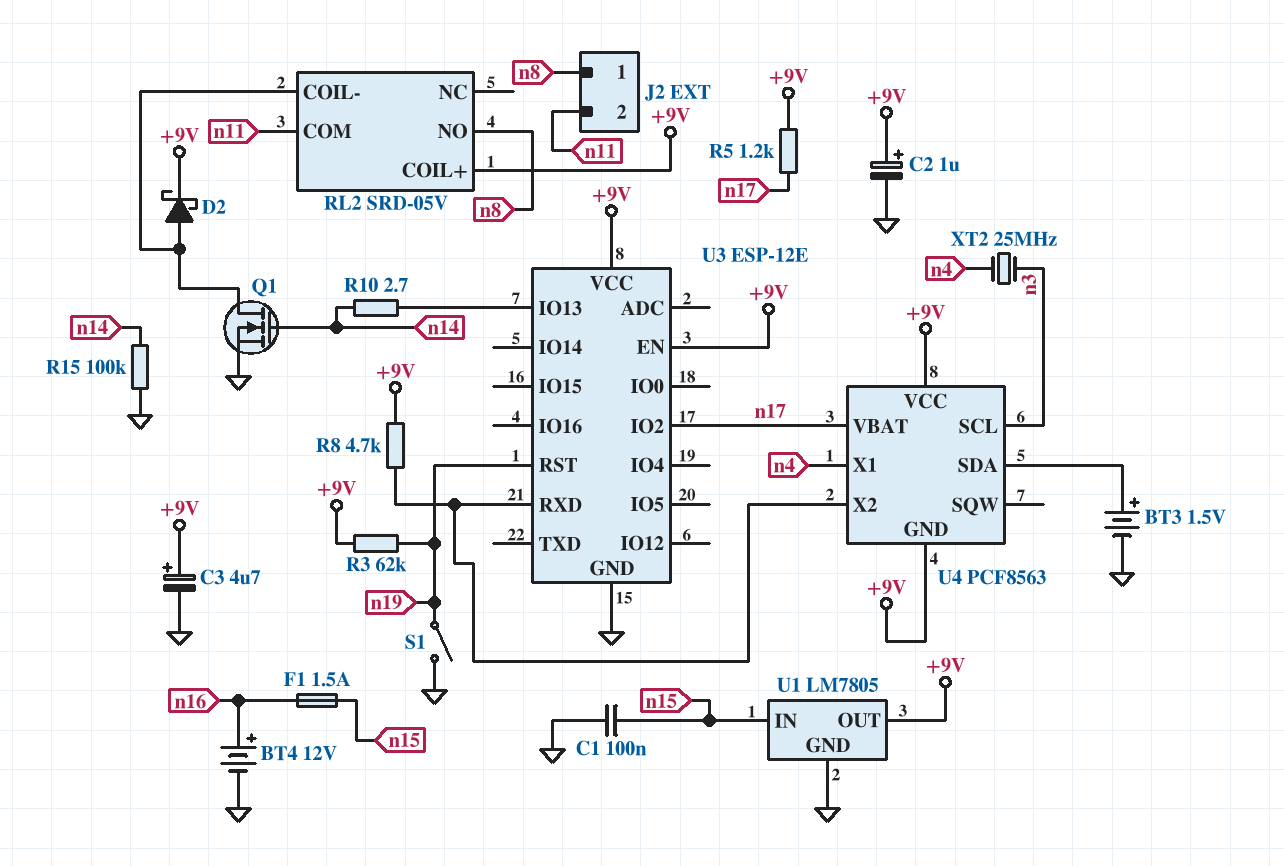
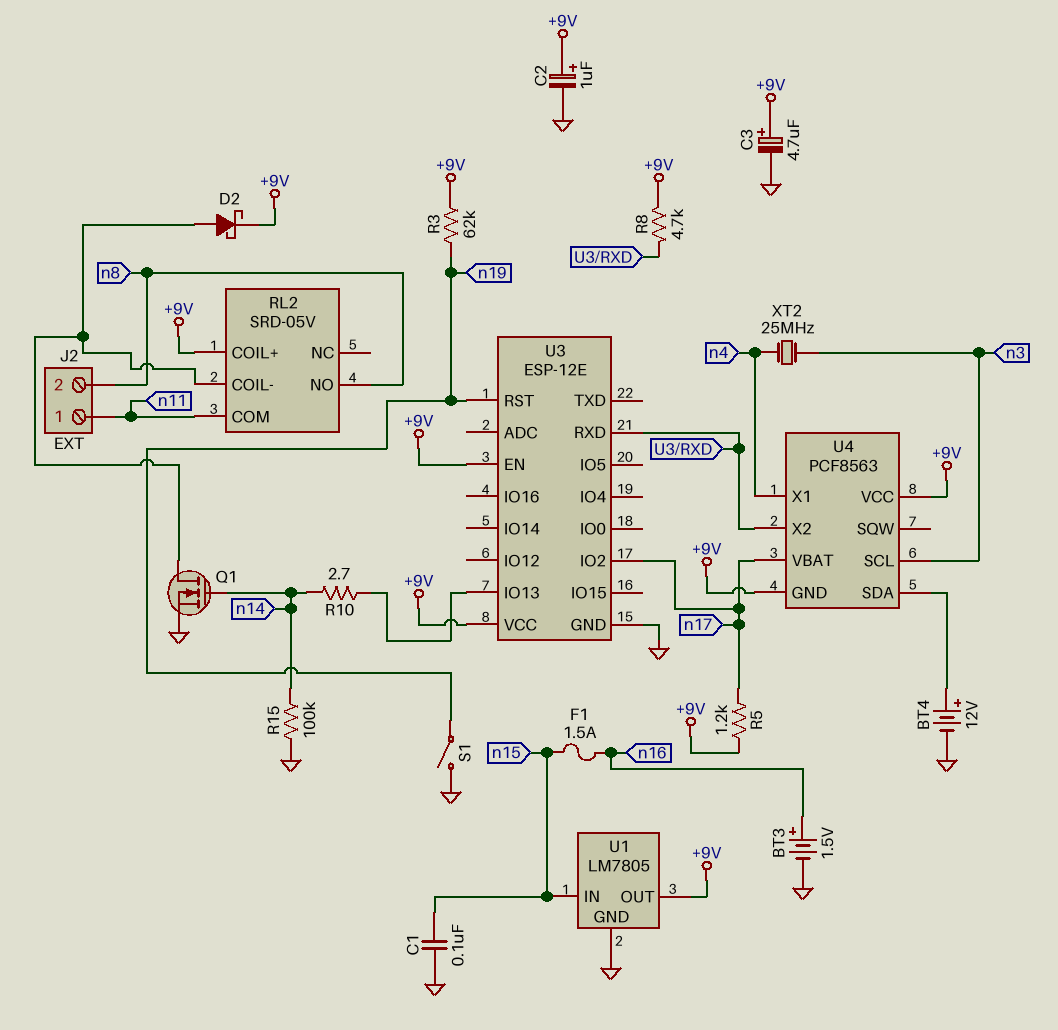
BT3: 1.5V (plus U4/SDA, minus GND) -> 1.5V (plus n16, minus GND)
BT4: 12V (plus n16, minus GND) -> 12V (plus U4/SDA, minus GND)
J2 pin 1: n8 -> n11
J2 pin 2: n11 -> n8

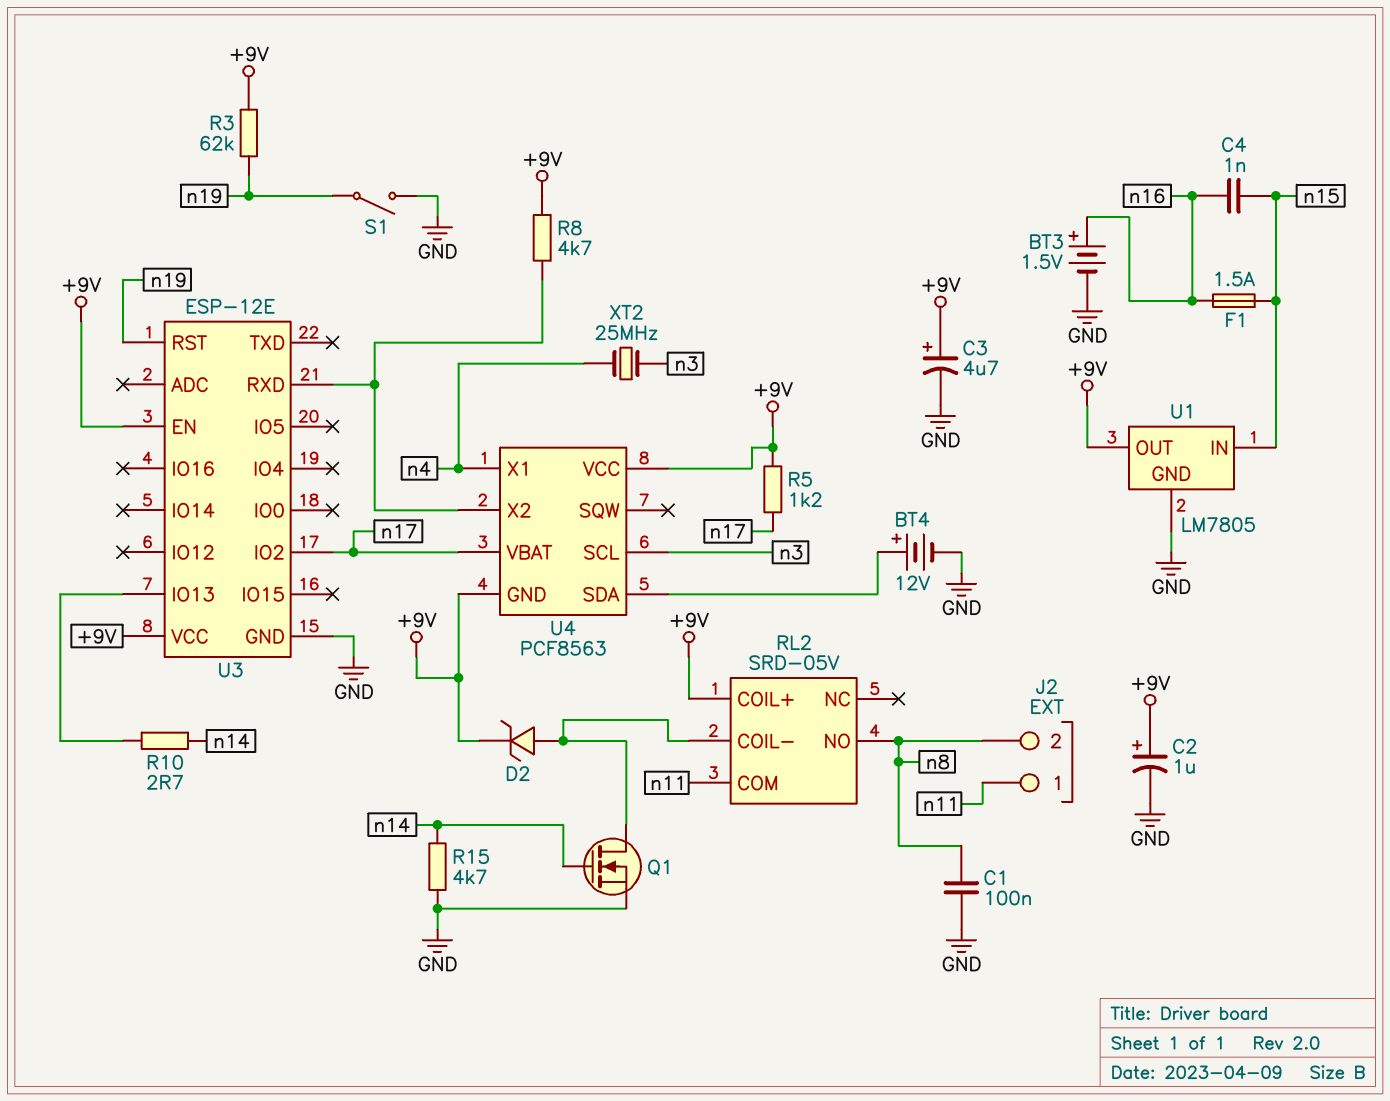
C1: 100nF (GND, n15) -> 100nF (GND, n8)
C4: none -> 1nF (n15, n16)
D2: schottky (A RL2/COIL-, K +9V) -> zener (A RL2/COIL-, K +9V)
R15: 100k (GND, n14) -> 4.7k (GND, n14)

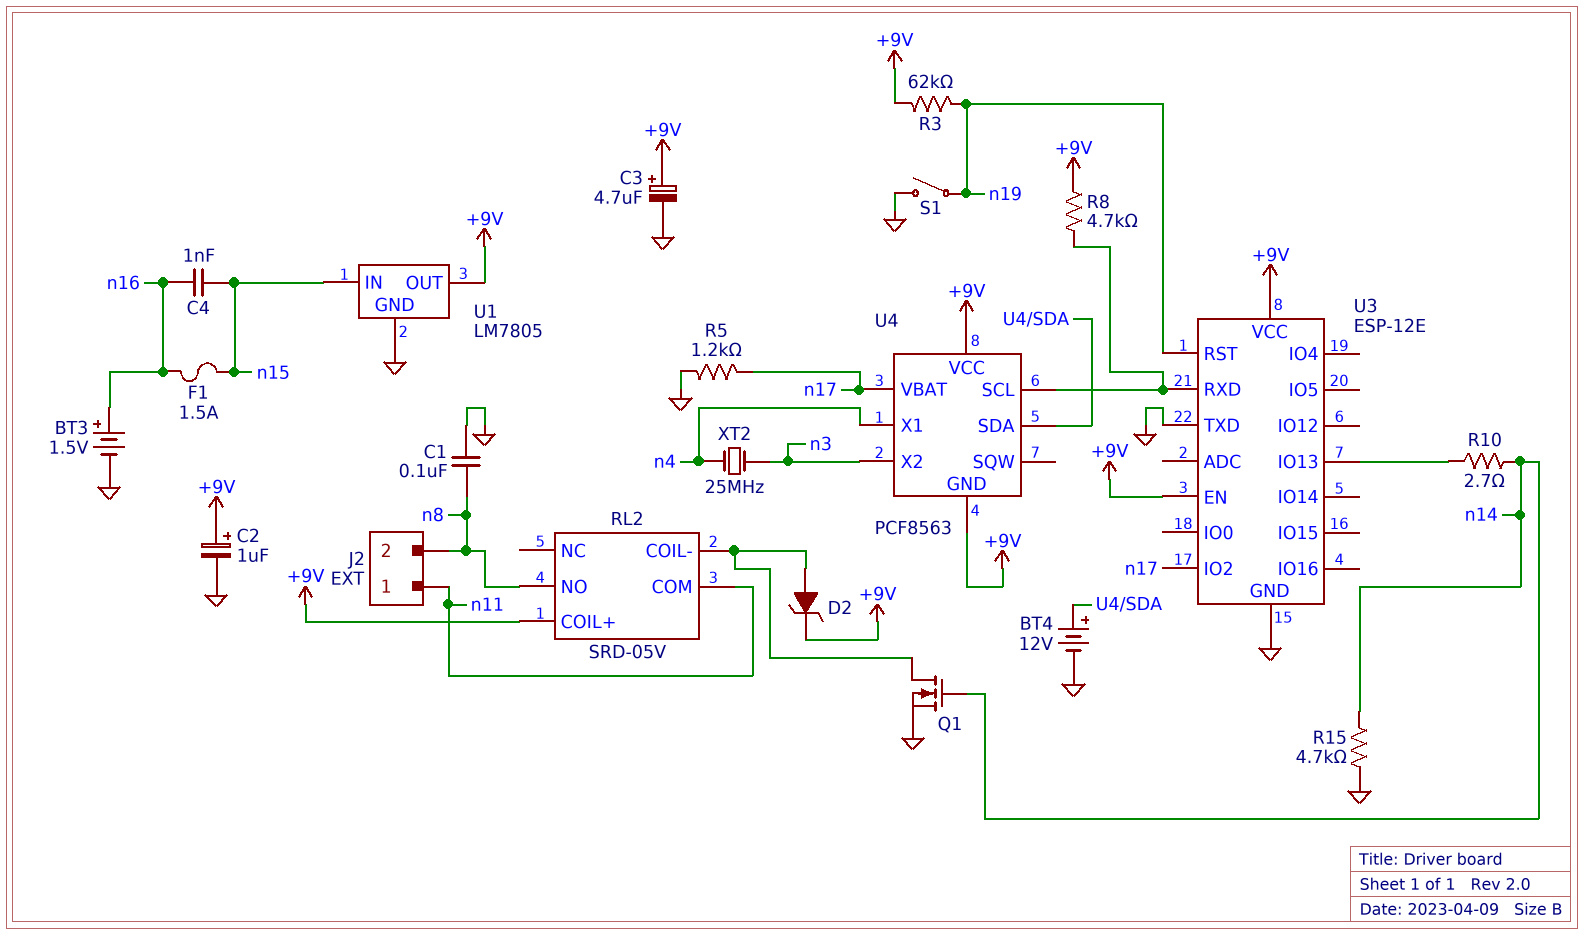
R5: 1.2k (+9V, n17) -> 1.2k (GND, n17)
U3 pin TXD: none -> GND
U4 pin SCL: n3 -> U3/RXD
U4 pin X2: U3/RXD -> n3

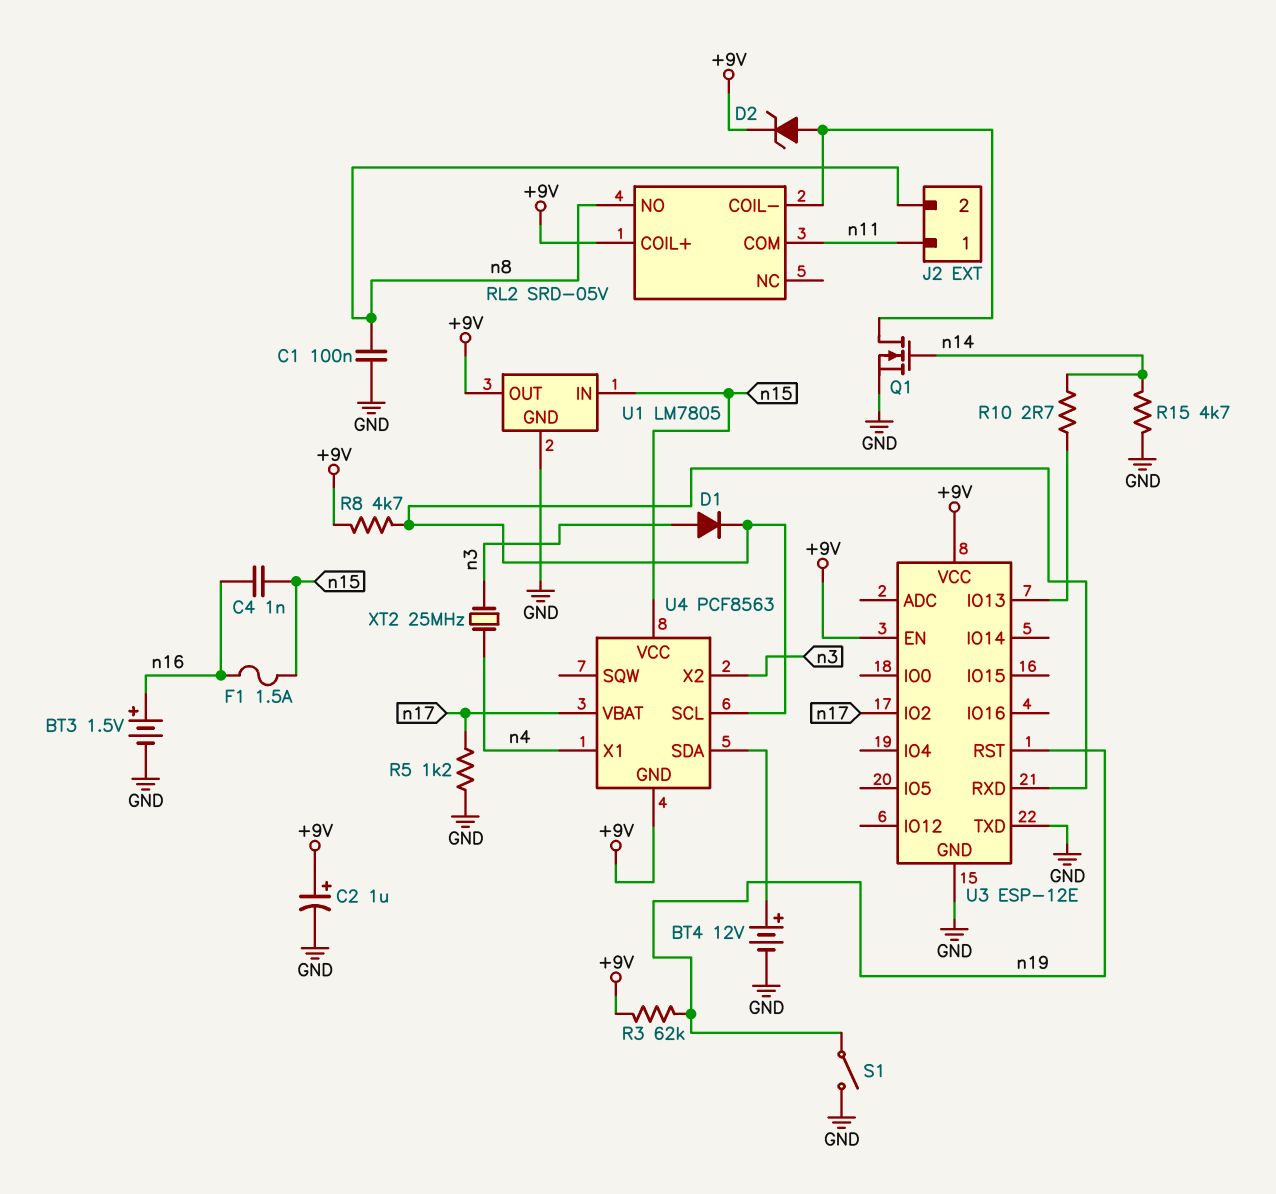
C3: 4.7uF (plus +9V, minus GND) -> none
D1: none -> diode (A n3, K U3/RXD)
U4 pin VCC: +9V -> n15

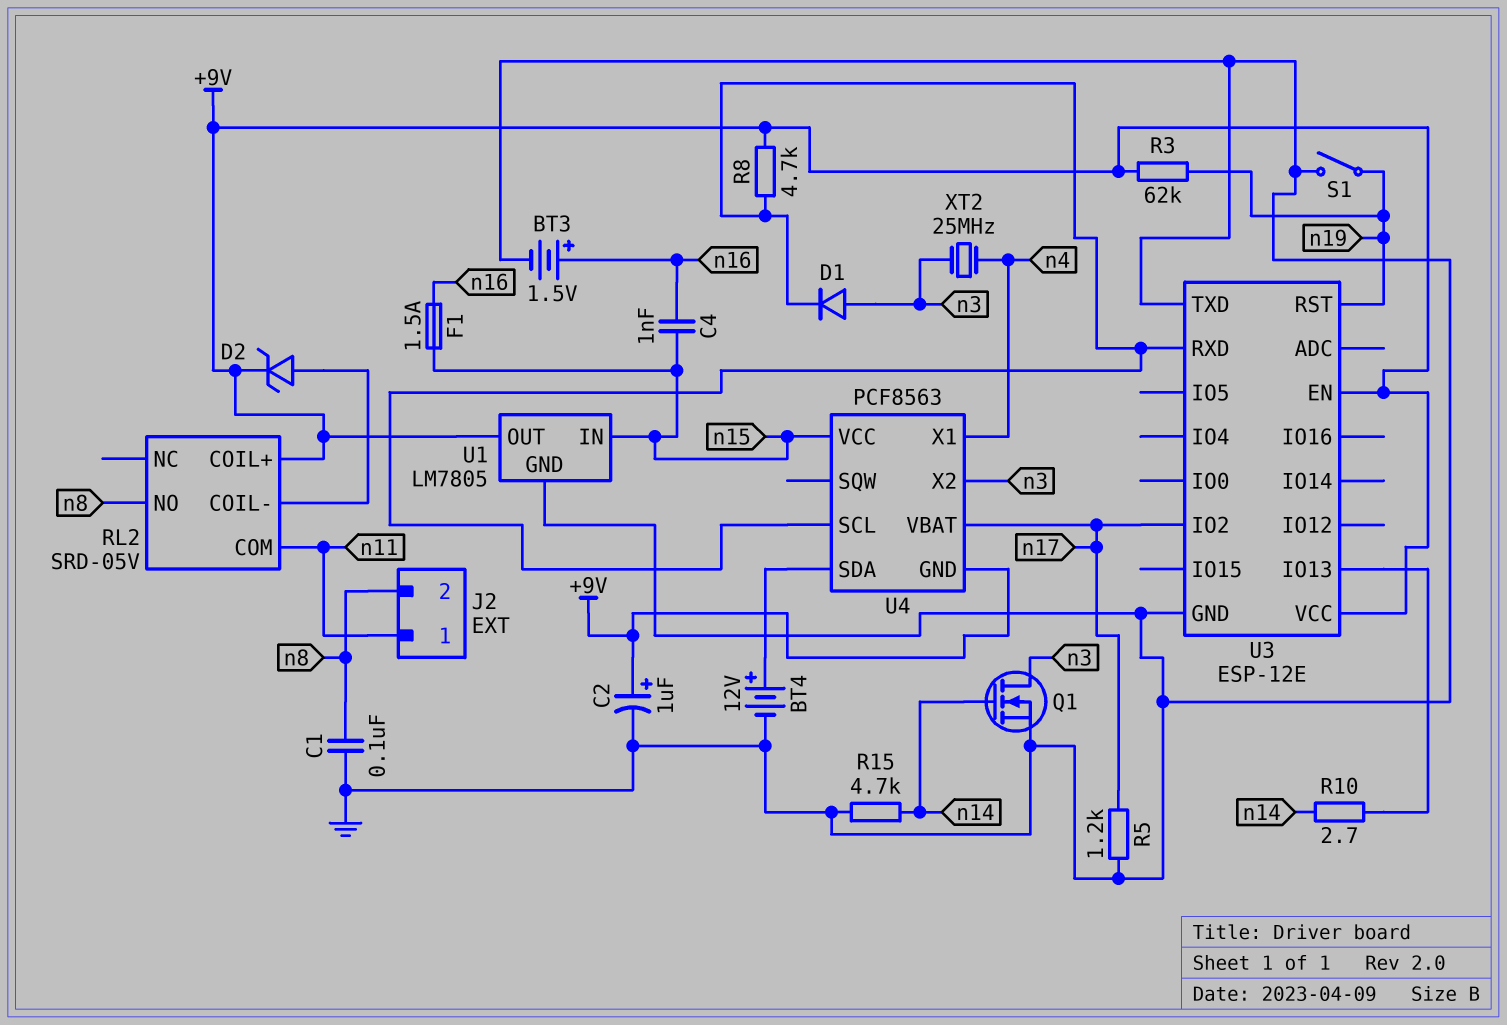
Q1: NMOS (G n14, D RL2/COIL-, S GND) -> NMOS (G n14, D n3, S GND)

